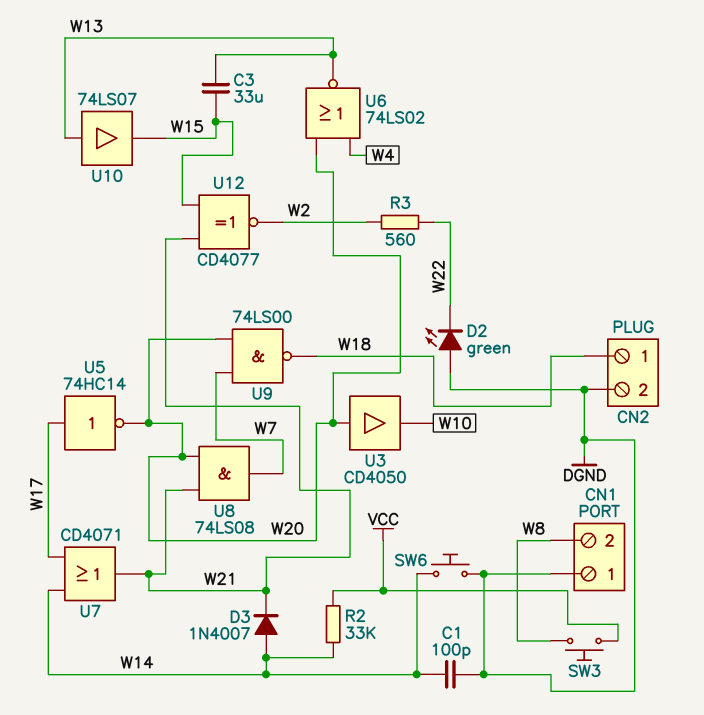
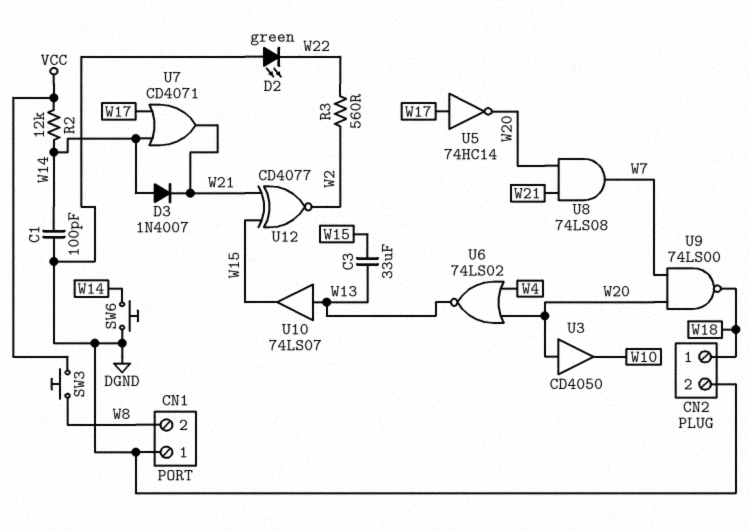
R2: 33k (VCC, W14) -> 12k (VCC, W14)

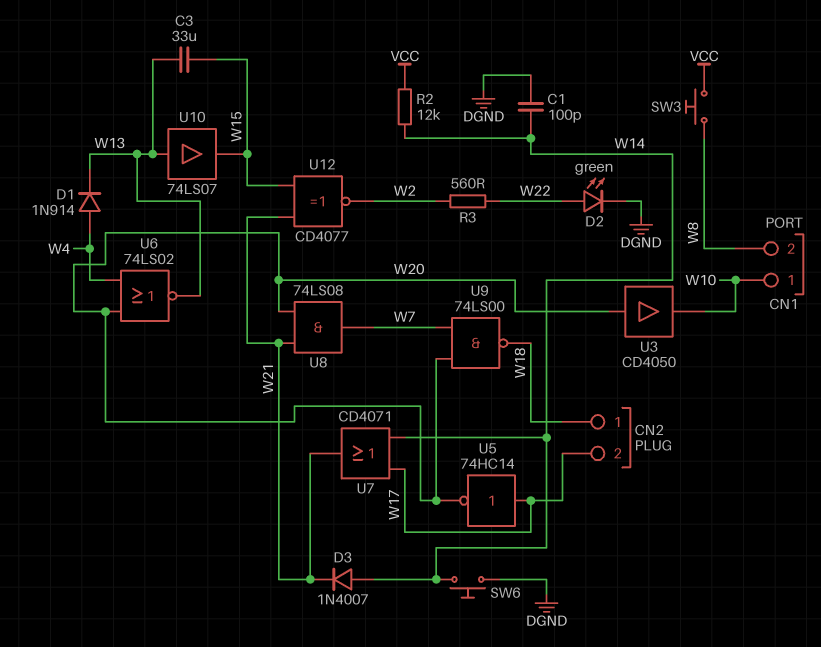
CN1 pin 1: DGND -> W10
CN2 pin 2: DGND -> W17
D1: none -> diode 1N914 (A W4, K W13)
D2: LED green (A DGND, K W22) -> LED green (A W22, K DGND)

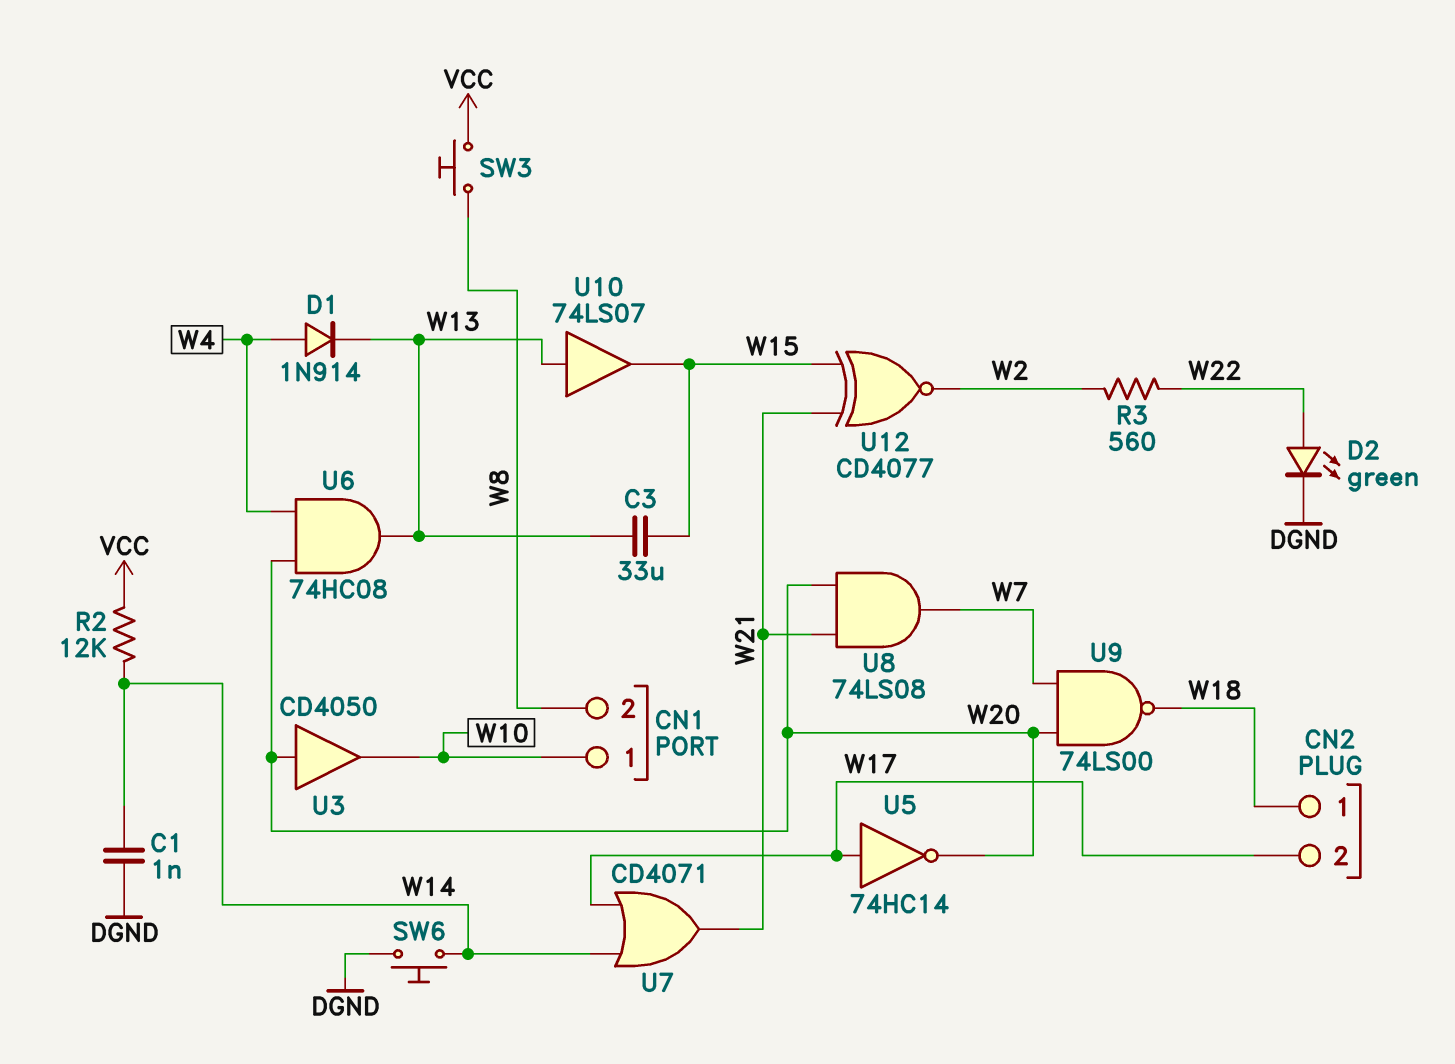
C1: 100pF (DGND, W14) -> 1nF (DGND, W14)
D3: diode 1N4007 (A W14, K W21) -> none
U6: NOR 74LS02 (in W4, in W20, out W13) -> AND 74HC08 (in W4, in W20, out W13)

